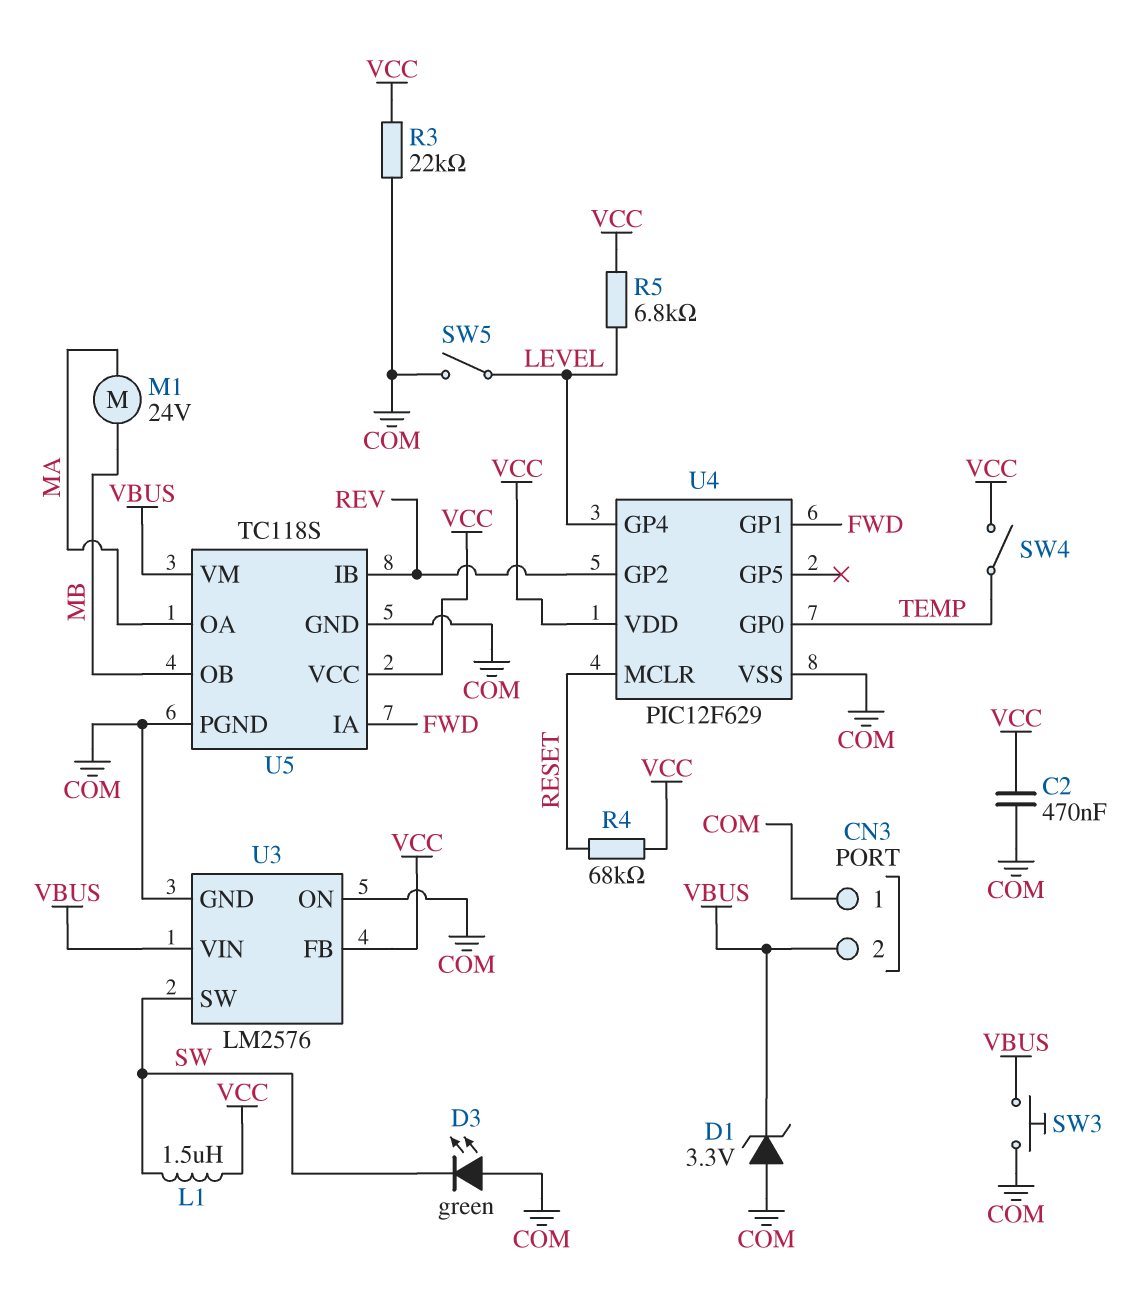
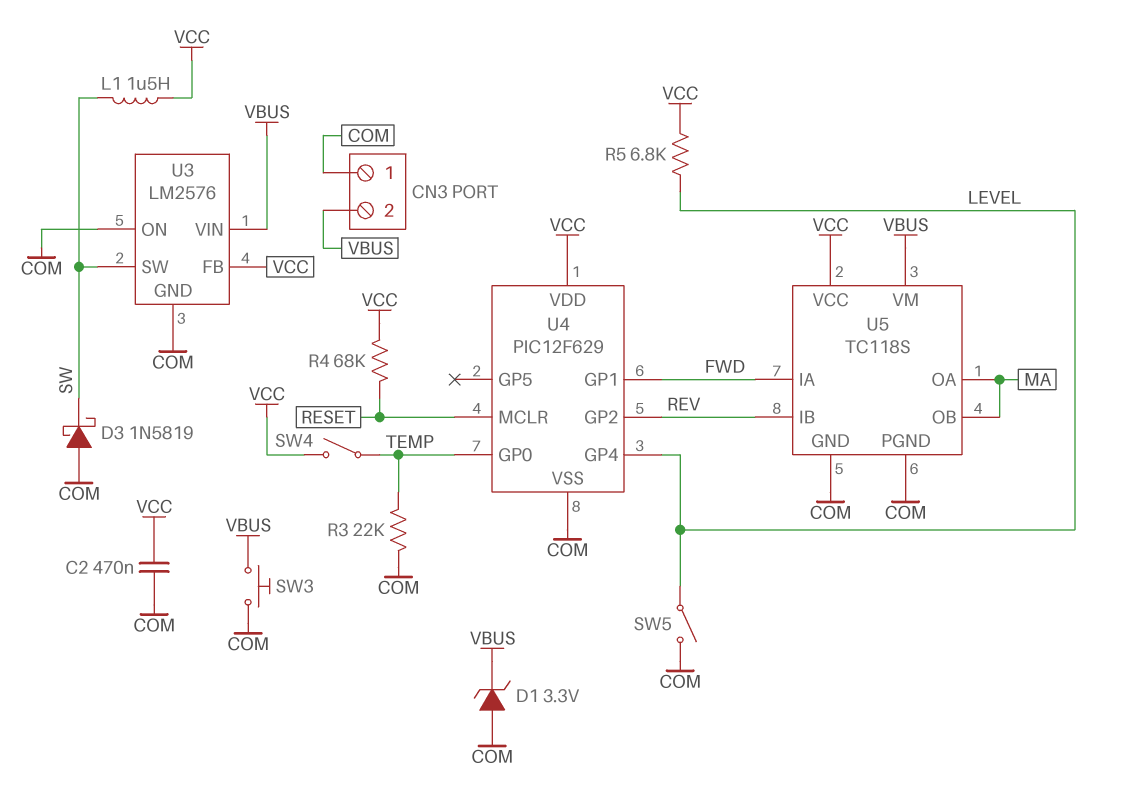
D3: LED green (A COM, K SW) -> schottky 1N5819 (A COM, K SW)
M1: motor 24V (MA, MB) -> none
R3: 22k (COM, VCC) -> 22k (COM, TEMP)
U5 pin OB: MB -> MA

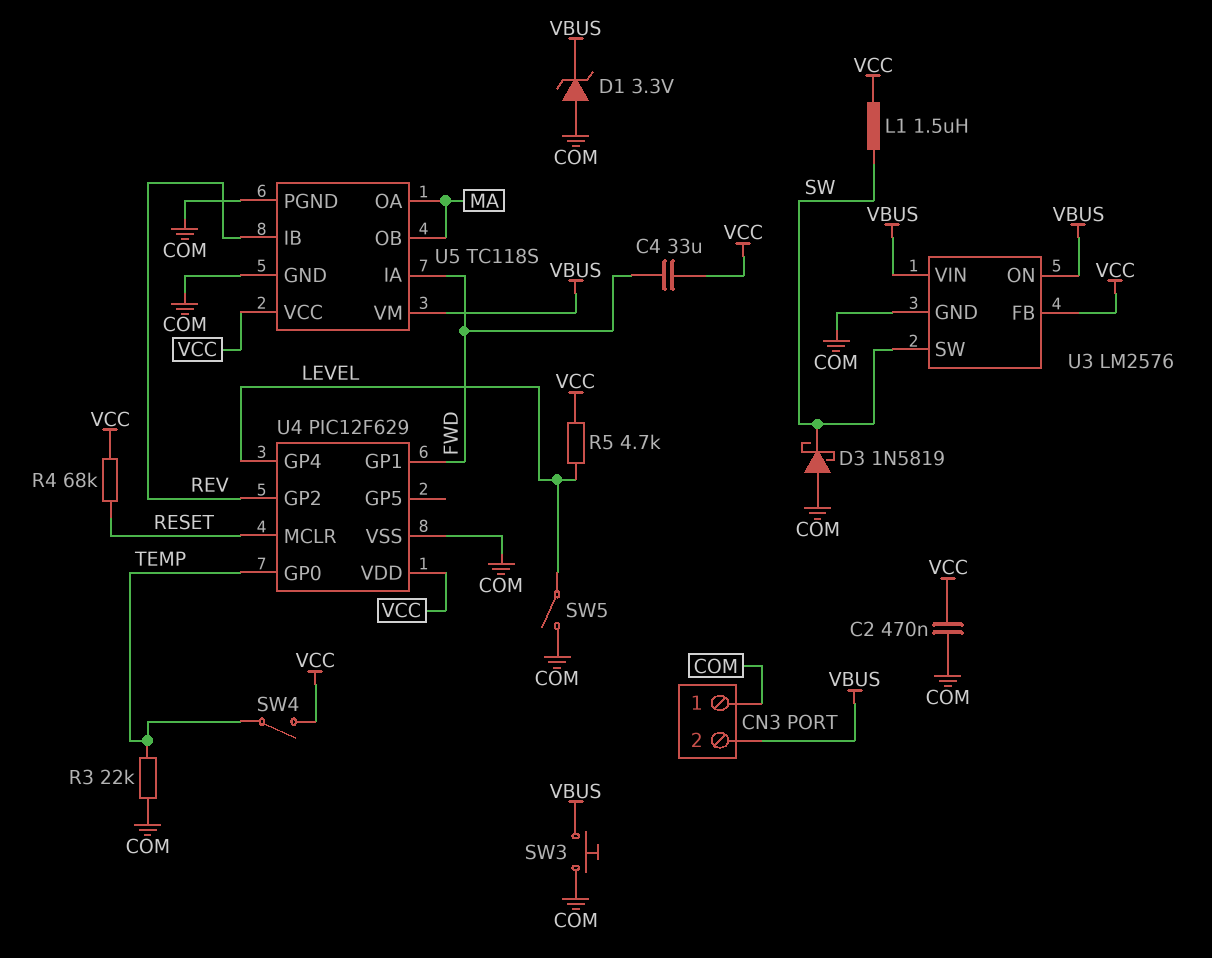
C4: none -> 33uF (FWD, VCC)
R5: 6.8k (LEVEL, VCC) -> 4.7k (LEVEL, VCC)
U3 pin ON: COM -> VBUS

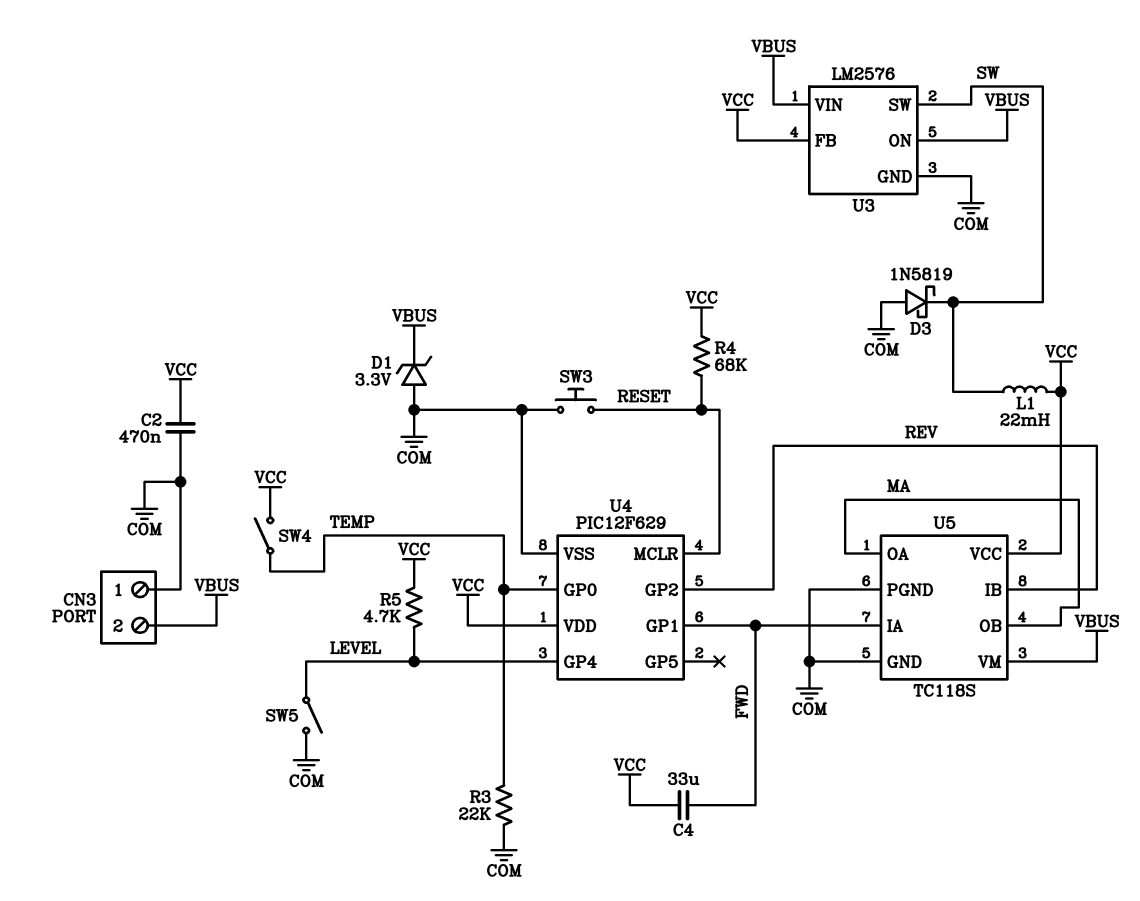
L1: 1.5uH (SW, VCC) -> 22mH (SW, VCC)
SW3: button (COM, VBUS) -> button (COM, RESET)

